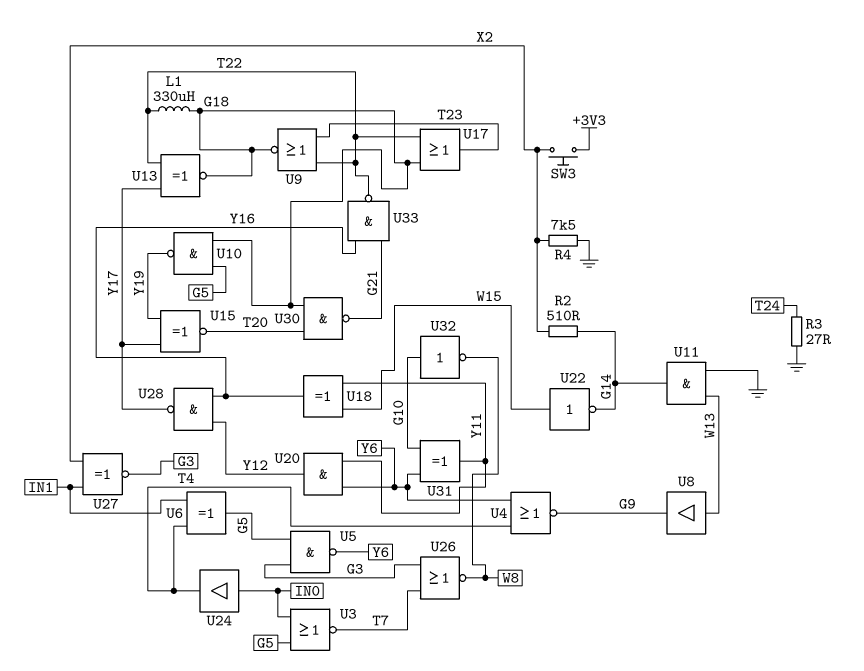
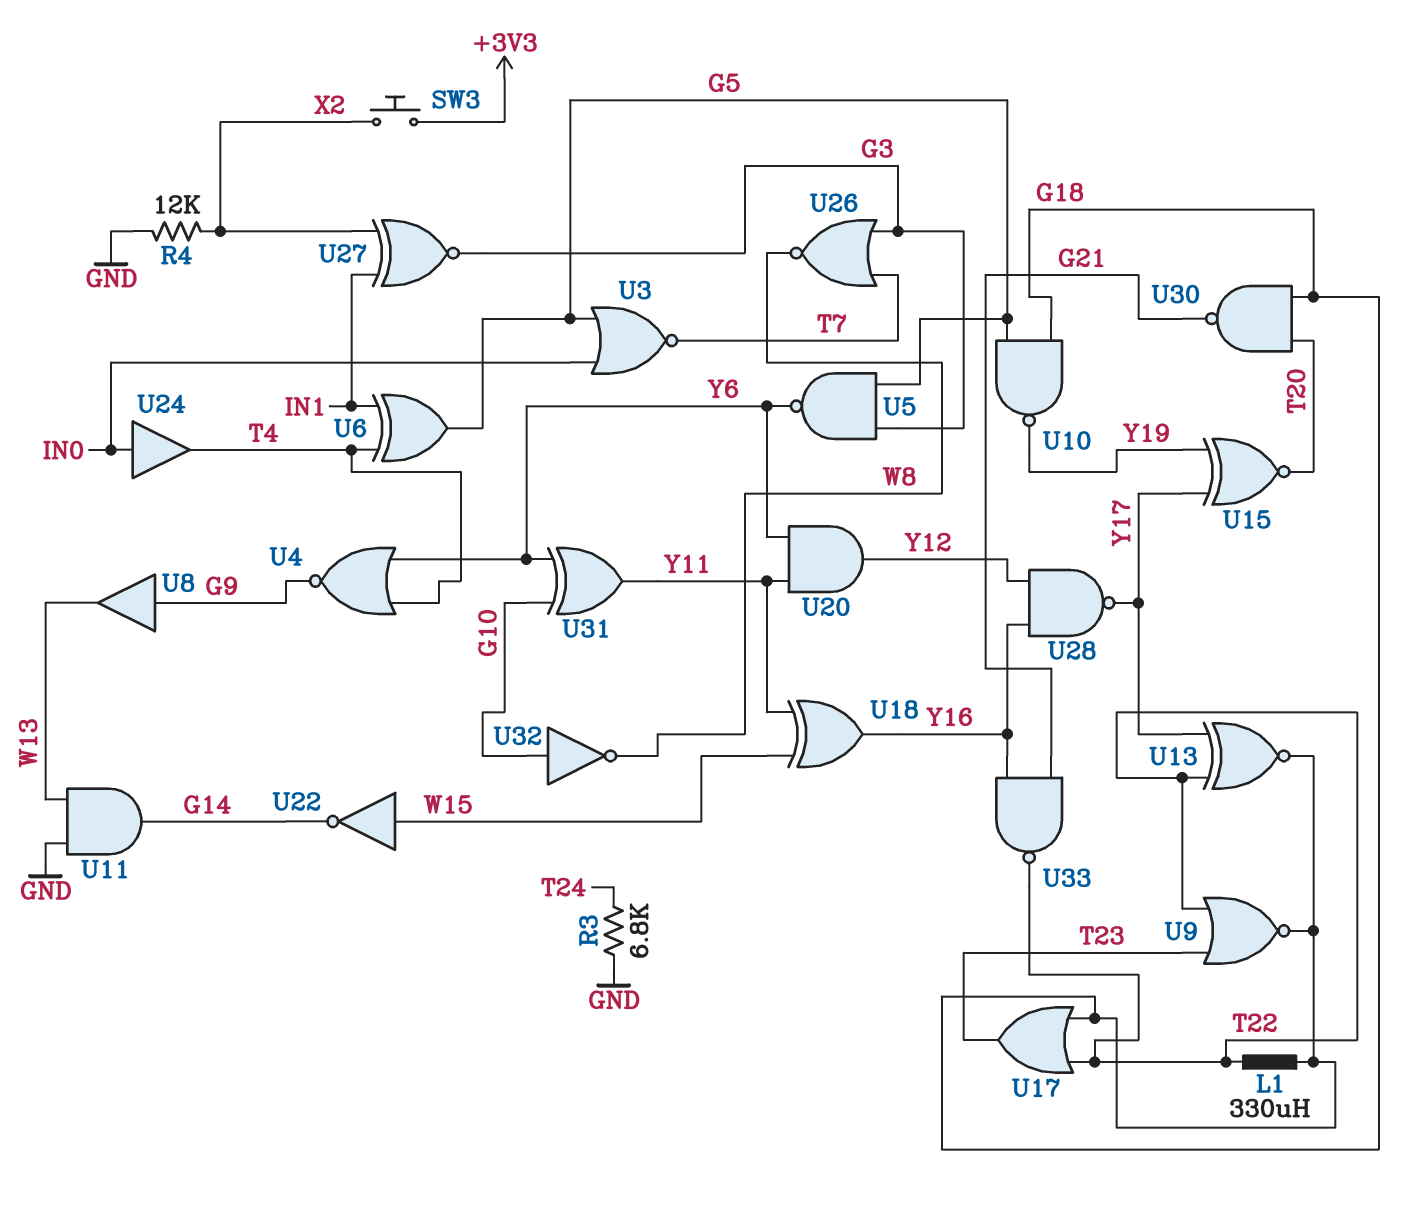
R2: 510 (G14, X2) -> none
R3: 27 (GND, T24) -> 6.8k (GND, T24)
R4: 7.5k (GND, X2) -> 12k (GND, X2)
U8: buffer (in W13, out G9) -> buffer (in G9, out W13)

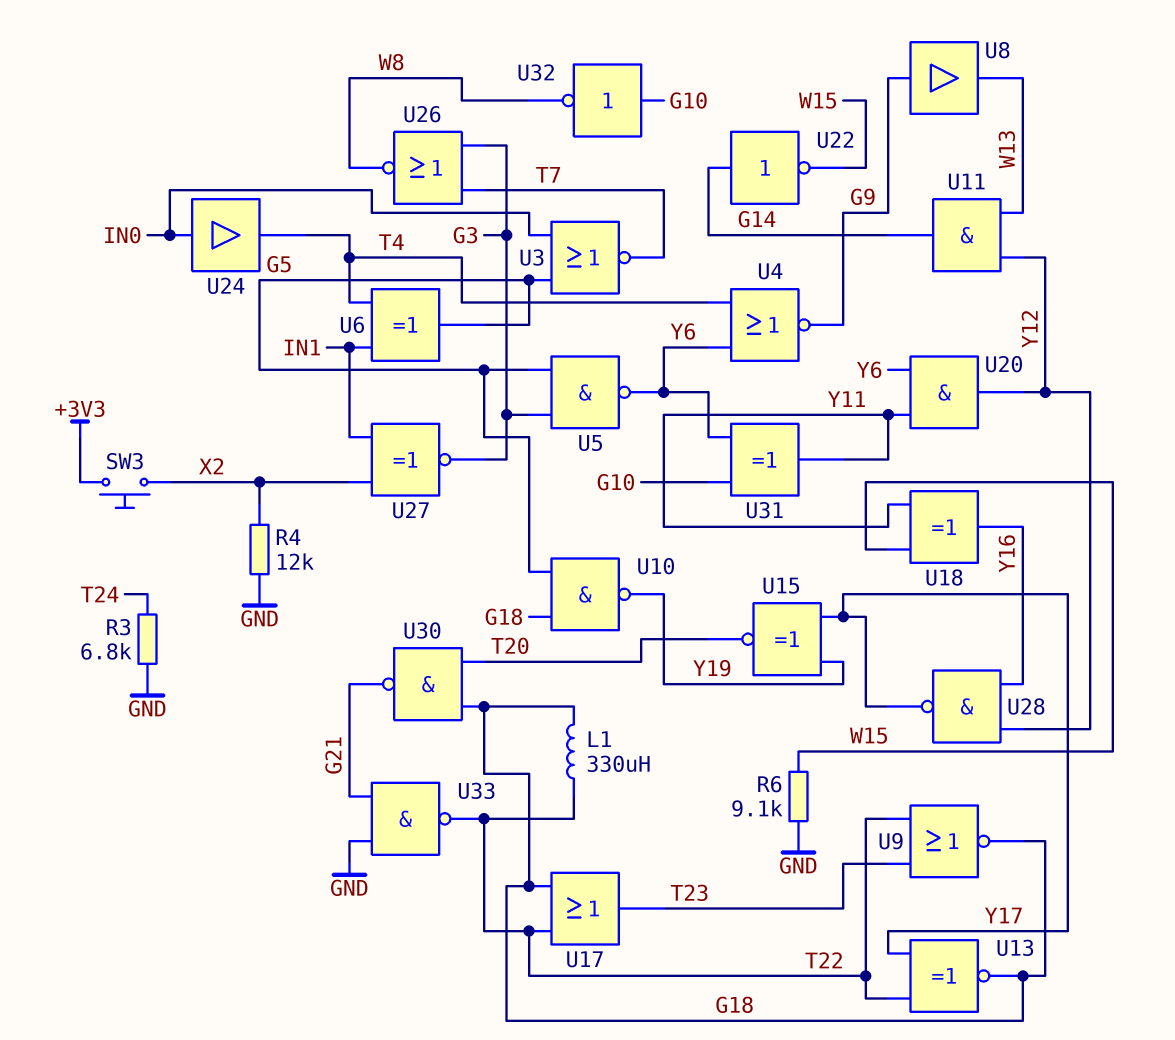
R6: none -> 9.1k (GND, W15)
U11: AND (in GND, in W13, out G14) -> AND (in W13, in Y12, out G14)
U22: NOT (in W15, out G14) -> NOT (in G14, out W15)
U33: NAND (in G21, in Y16, out T22) -> NAND (in G21, in GND, out T22)

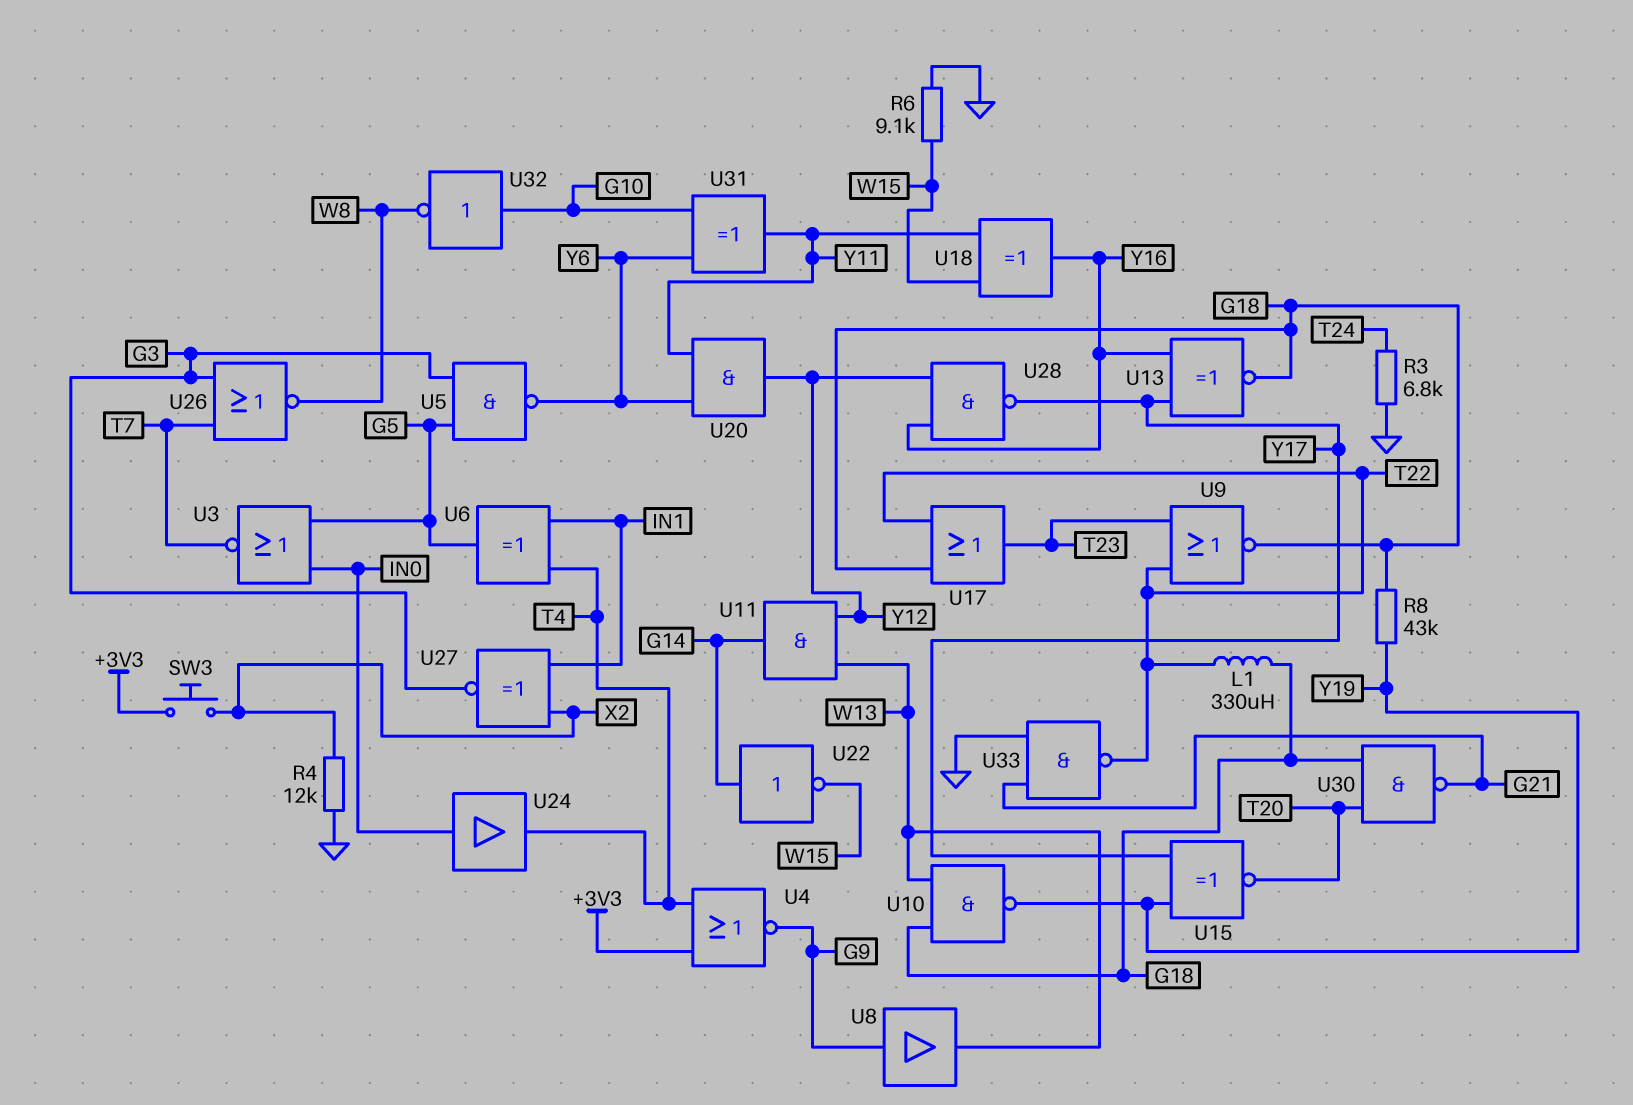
R8: none -> 43k (G18, Y19)
U4: NOR (in T4, in Y6, out G9) -> NOR (in +3V3, in T4, out G9)
U10: NAND (in G5, in G18, out Y19) -> NAND (in G18, in W13, out Y19)
U13: XNOR (in T22, in Y17, out G18) -> XNOR (in Y16, in Y17, out G18)

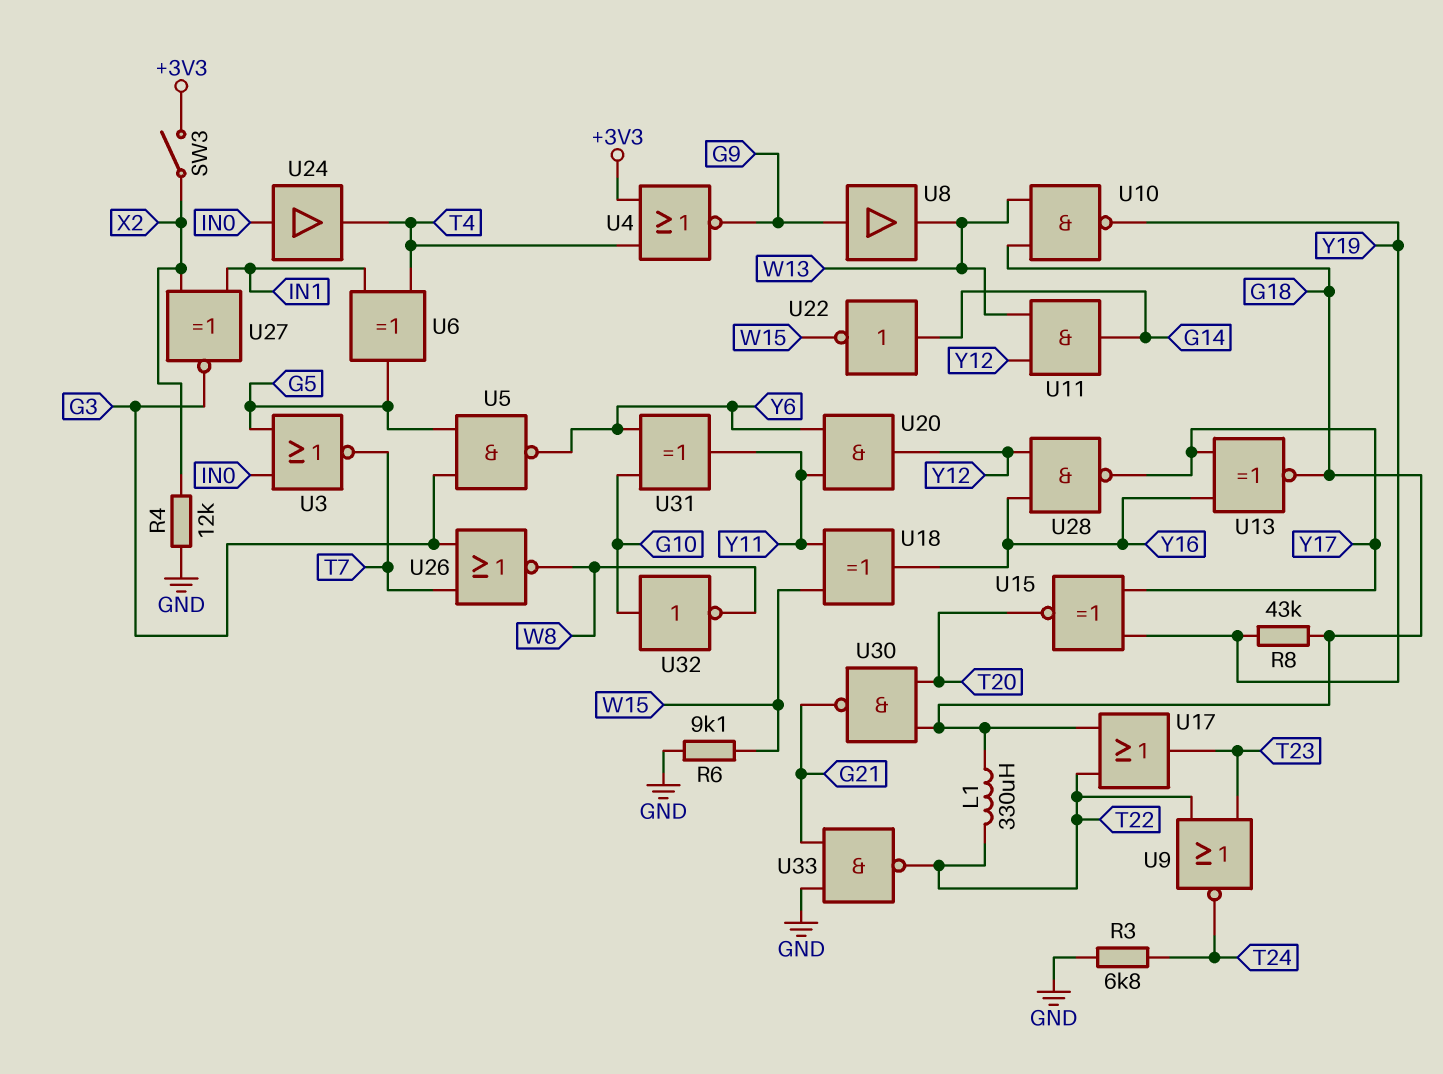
SW3: button (+3V3, X2) -> switch (+3V3, X2)
U9: NOR (in T22, in T23, out G18) -> NOR (in T22, in T23, out T24)

